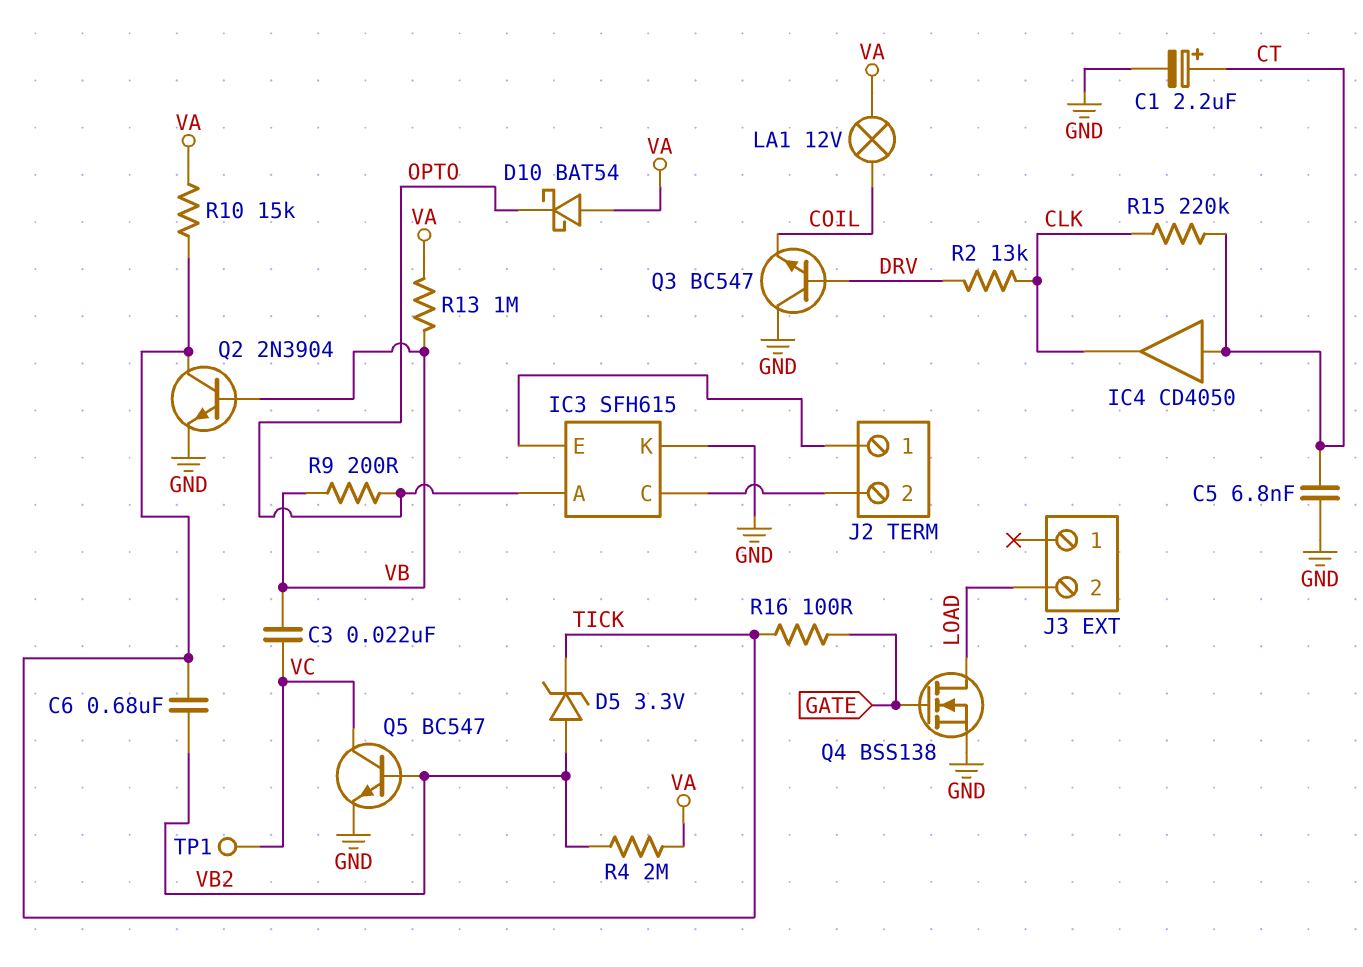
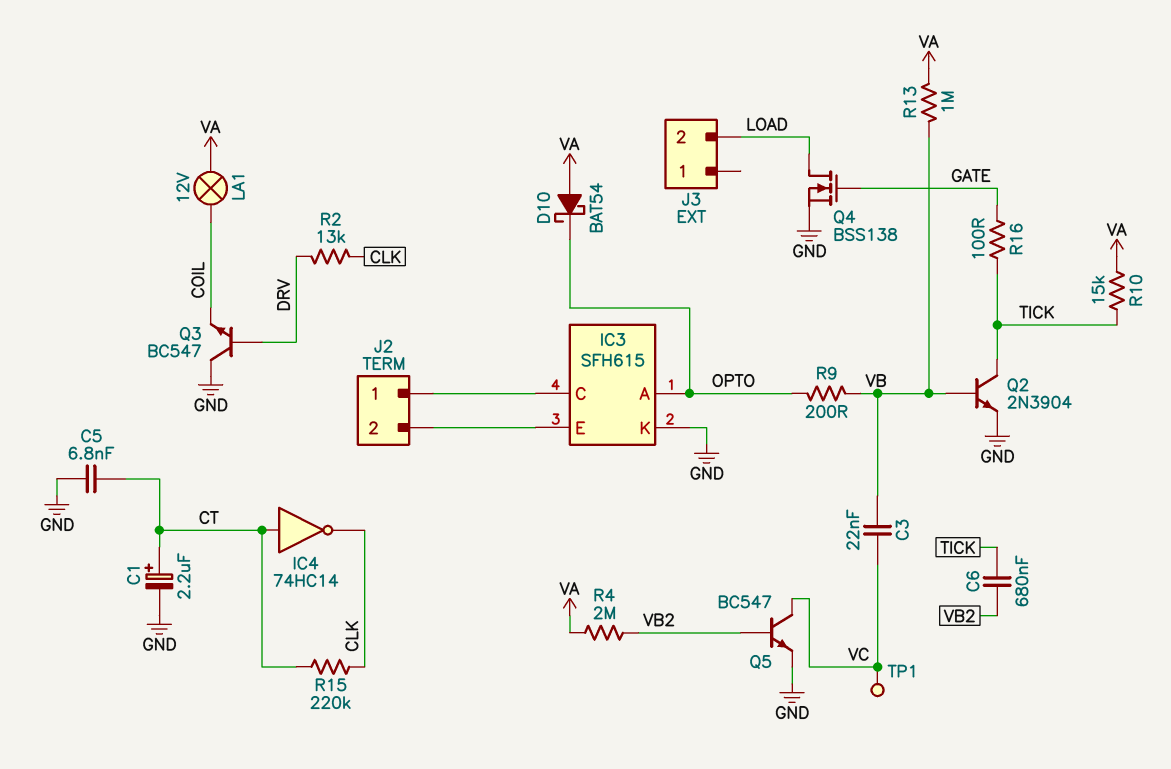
D5: zener 3.3V (A VB2, K TICK) -> none
IC4: buffer CD4050 (in CT, out CLK) -> NOT 74HC14 (in CT, out CLK)
J2 pin 1: IC3/E -> IC3/C
J2 pin 2: IC3/C -> IC3/E

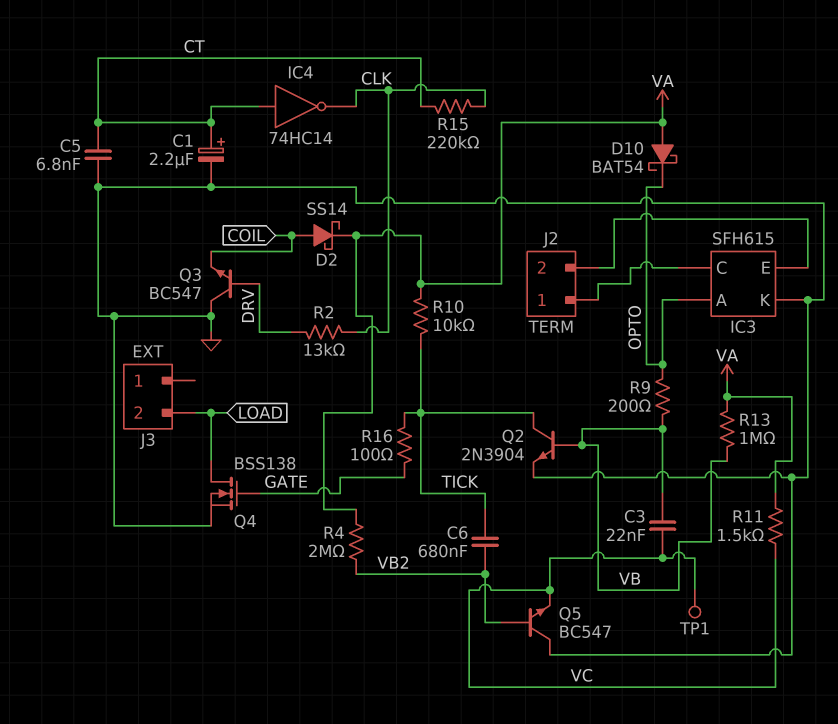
D2: none -> schottky SS14 (A COIL, K VA)
LA1: lamp 12V (COIL, VA) -> none
Q5: NPN BC547 (B VB2, C VC, E GND) -> NPN BC547 (B VB2, C GND, E VC)
R10: 15k (TICK, VA) -> 10k (TICK, VA)
R11: none -> 1.5k (VA, VC)

